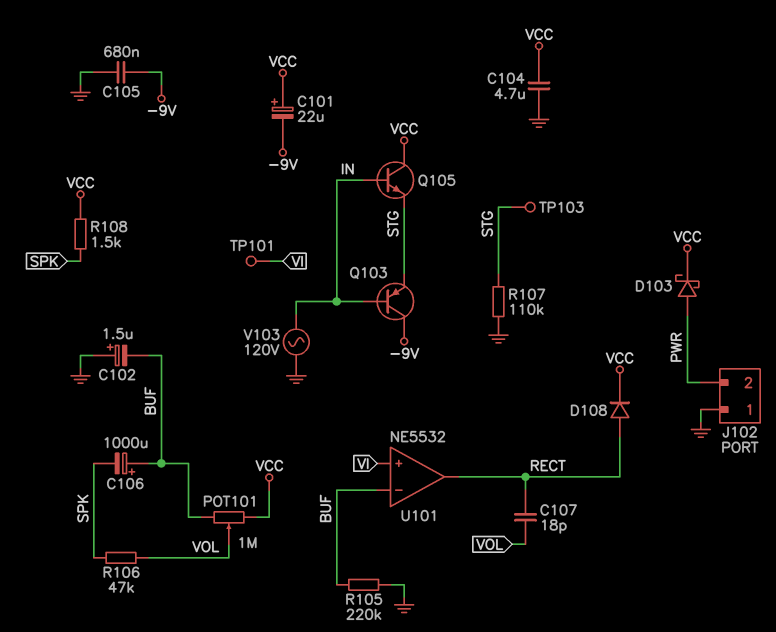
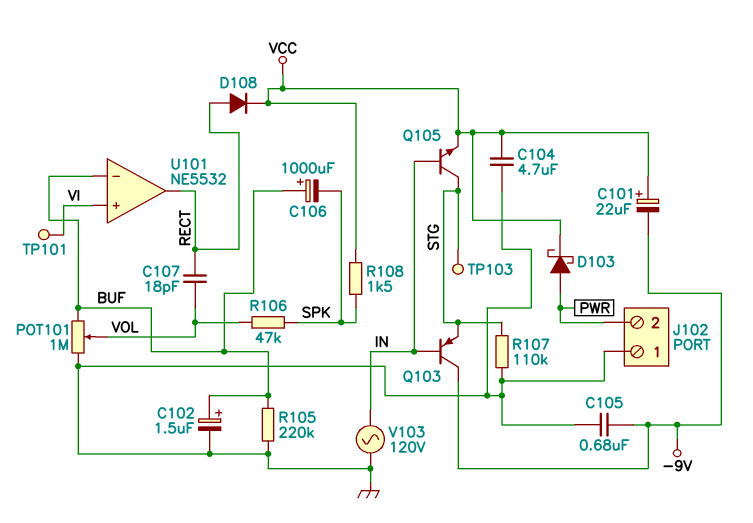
C102: 1.5uF (plus GND, minus BUF) -> 1.5uF (plus BUF, minus GND)
POT101: 1M (BUF, VCC, wiper VOL) -> 1M (BUF, GND, wiper VOL)
Q105: NPN (B IN, C VCC, E STG) -> NPN (B IN, C STG, E VCC)

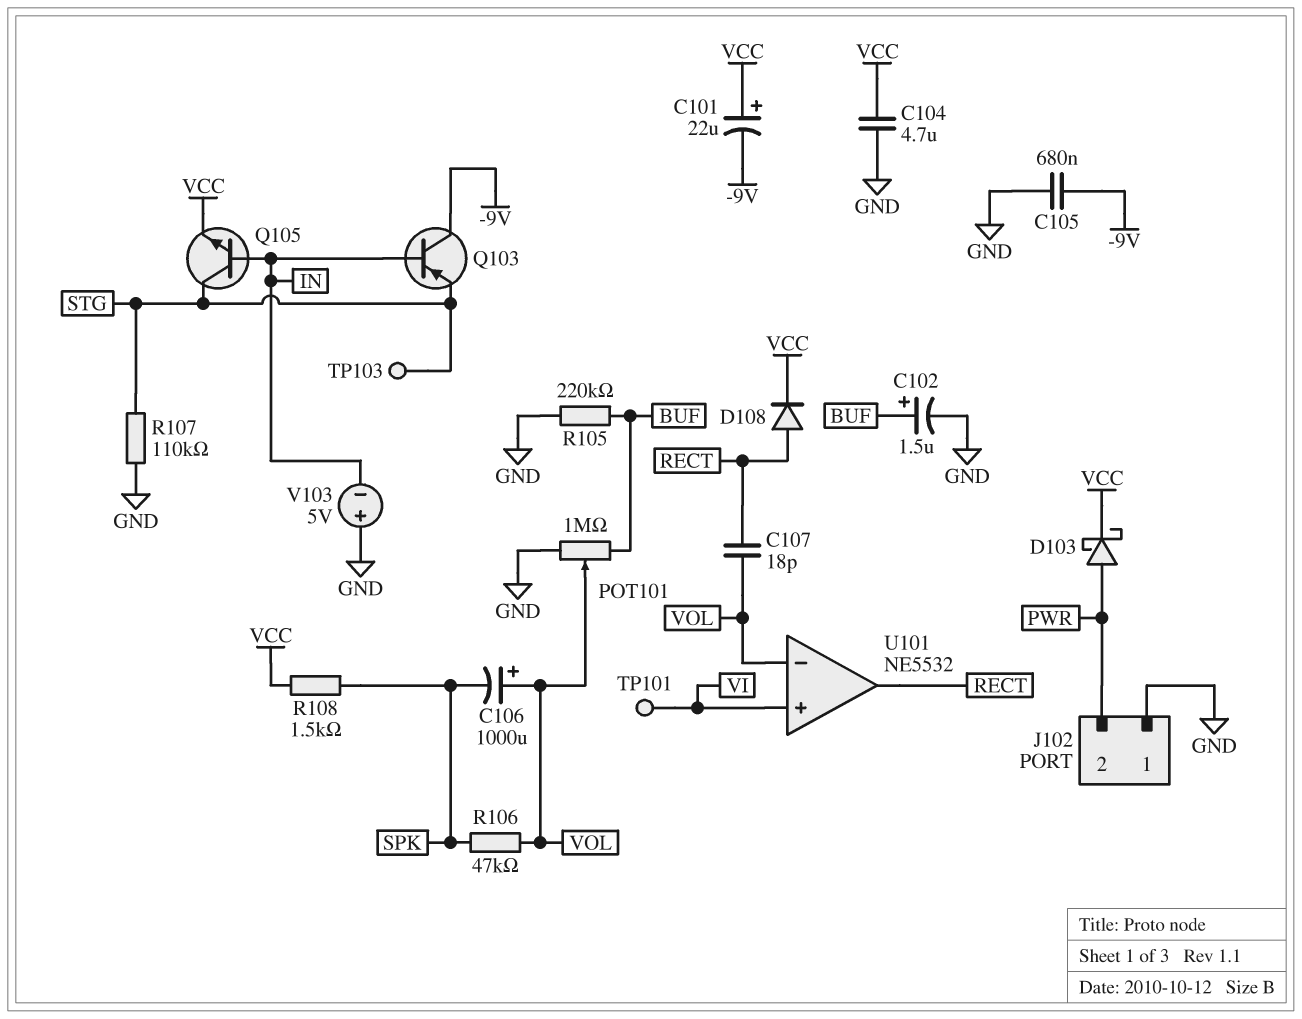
C106: 1000uF (plus BUF, minus SPK) -> 1000uF (plus VOL, minus SPK)
U101 pin in-: BUF -> VOL
V103: AC 120V (GND, IN) -> 5V (plus GND, minus IN)

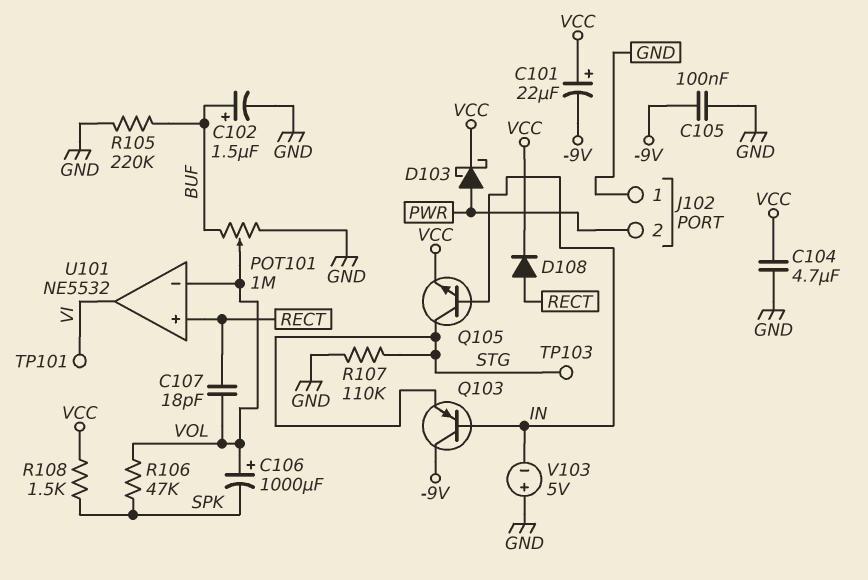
C105: 680nF (-9V, GND) -> 100nF (-9V, GND)
U101 pin in+: VI -> RECT
U101 pin out: RECT -> VI

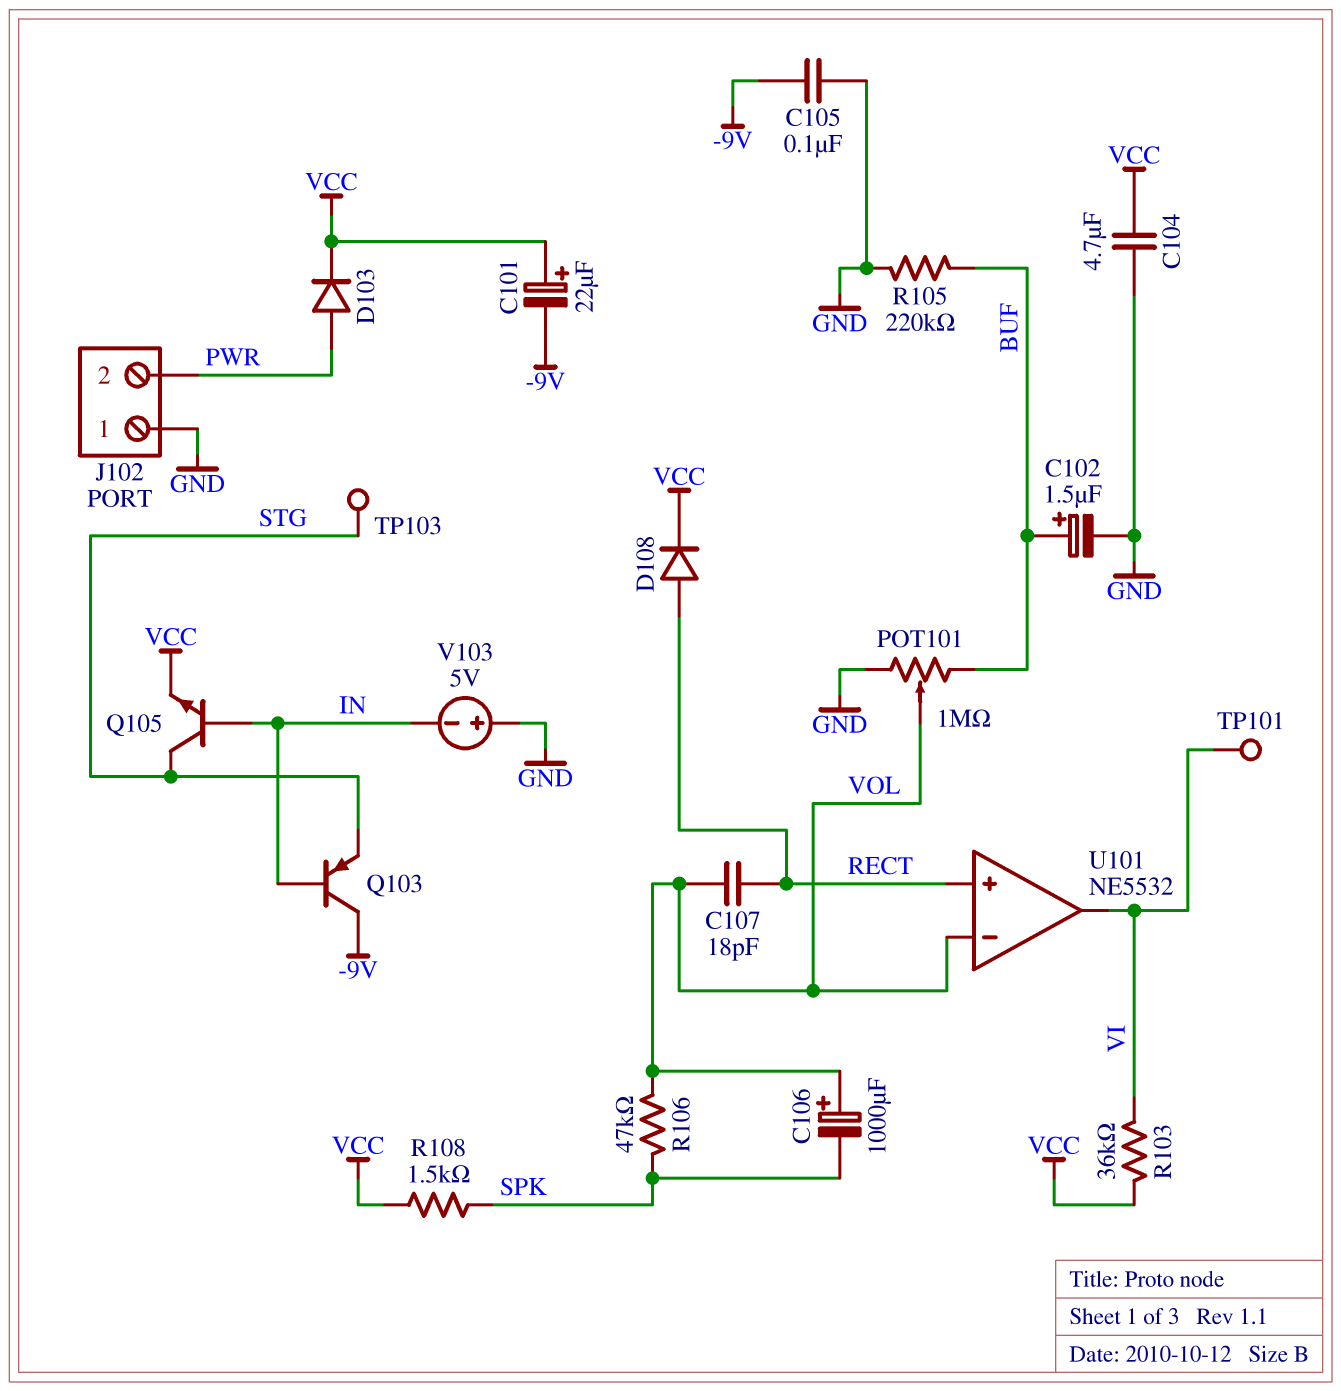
D103: schottky (A PWR, K VCC) -> diode (A PWR, K VCC)
R103: none -> 36k (VCC, VI)
R107: 110k (GND, STG) -> none

